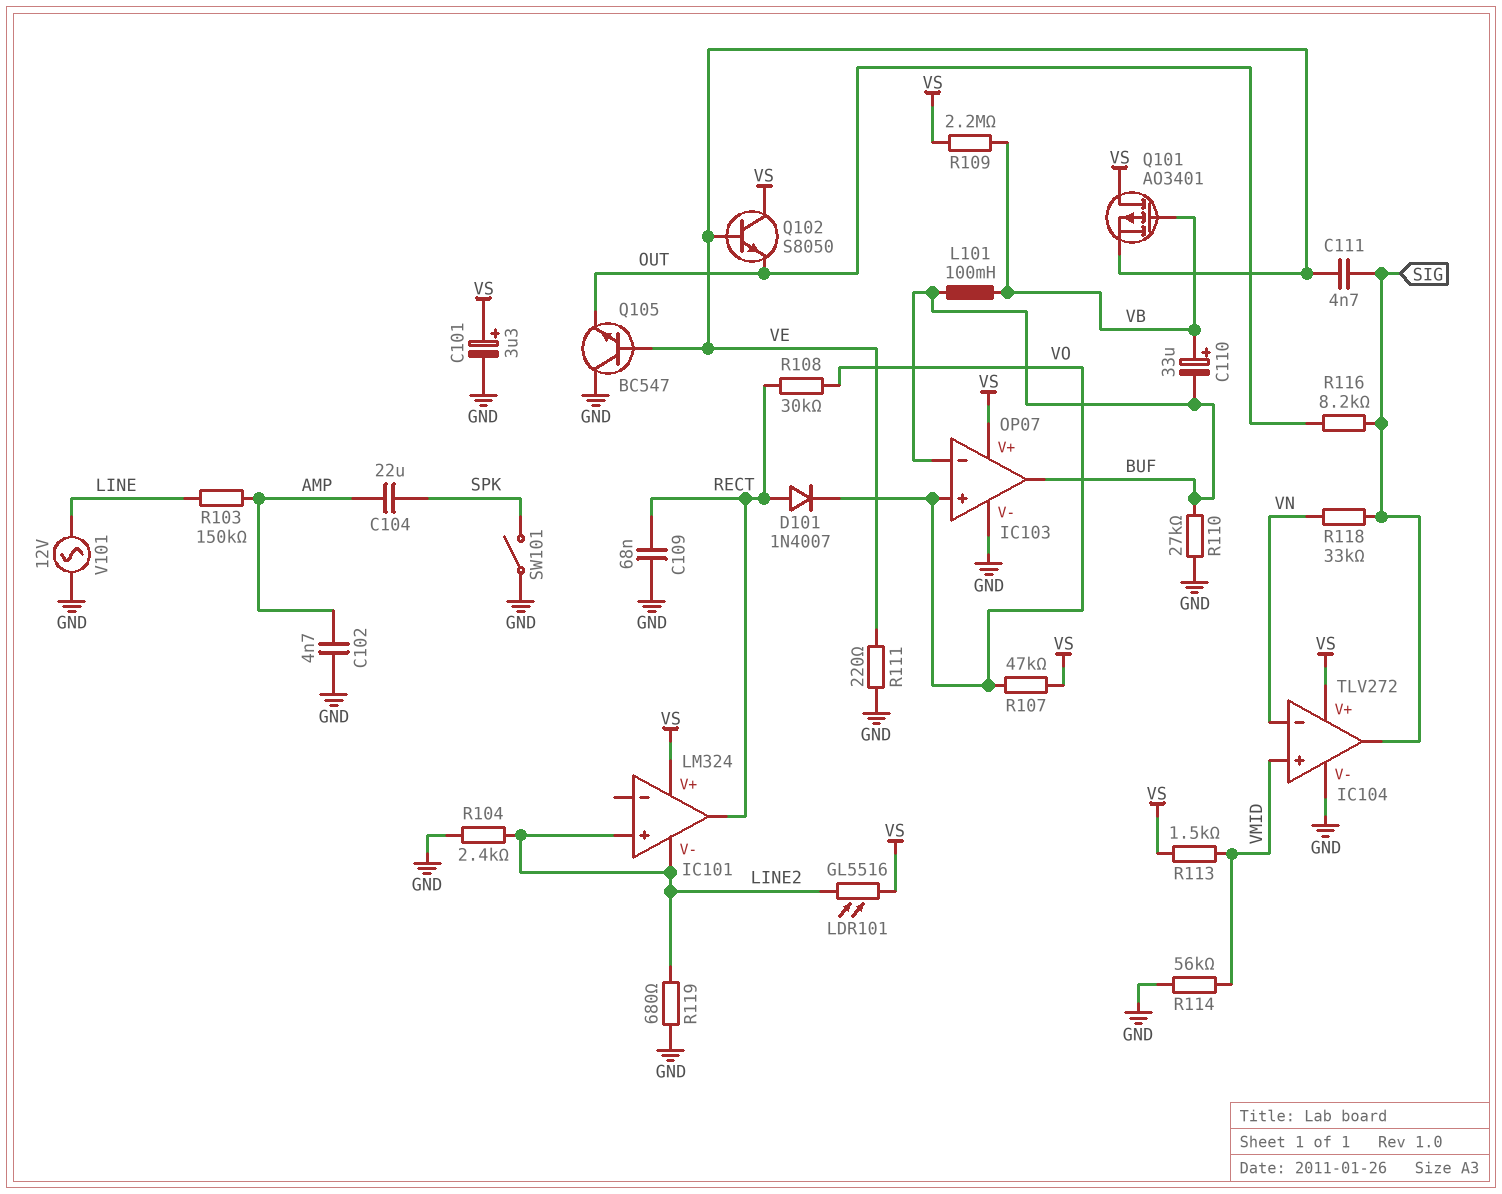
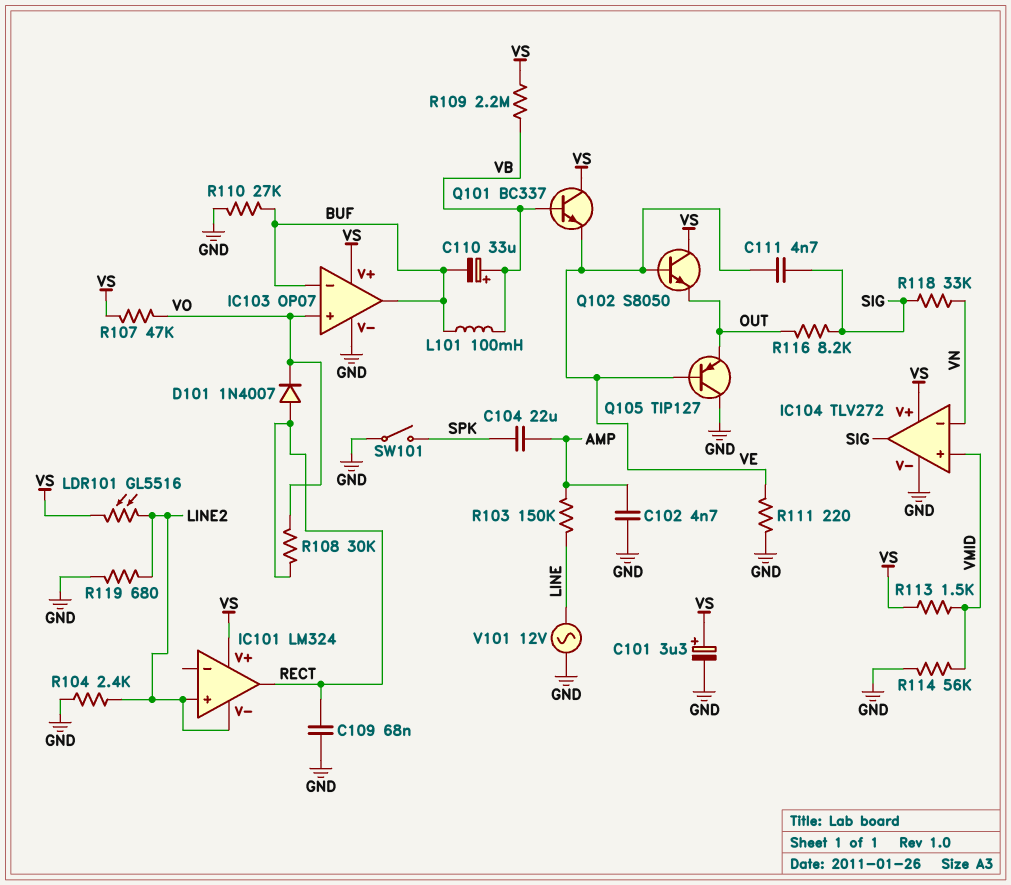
Q101: PMOS AO3401 (G VB, D VS, S VE) -> NPN BC337 (B VB, C VS, E VE)
Q105: NPN BC547 (B VE, C GND, E OUT) -> PNP TIP127 (B VE, C GND, E OUT)

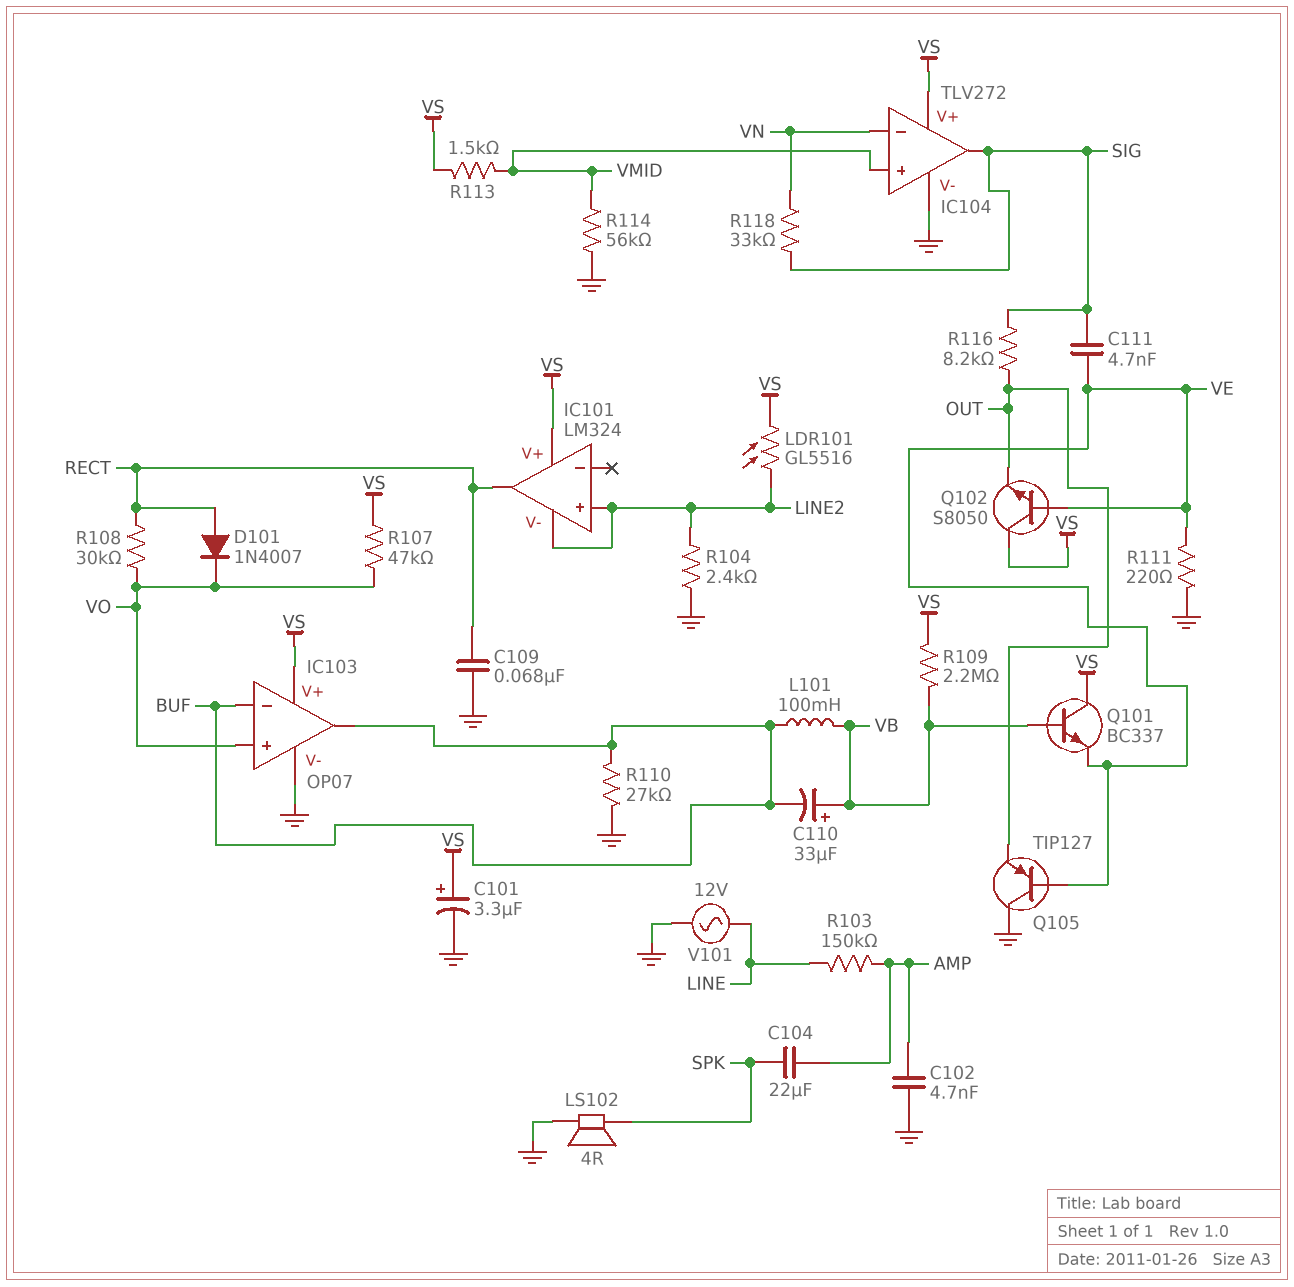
LS102: none -> speaker 4R (GND, SPK)
R119: 680 (GND, LINE2) -> none
SW101: switch (GND, SPK) -> none

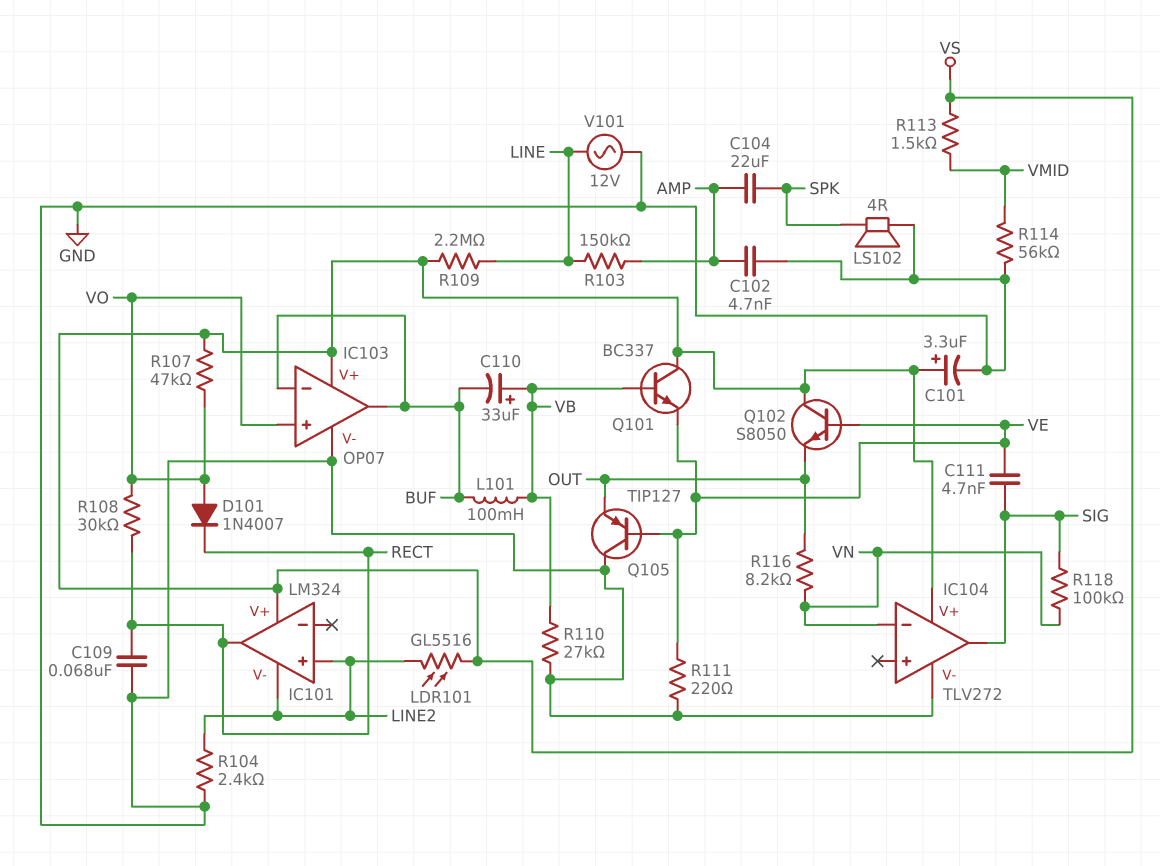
D101: diode 1N4007 (A RECT, K VO) -> diode 1N4007 (A VO, K RECT)
IC104 pin in+: VMID -> none
R109: 2.2M (VB, VS) -> 2.2M (LINE, VS)
R110: 27k (BUF, GND) -> 27k (GND, VB)
R116: 8.2k (OUT, SIG) -> 8.2k (OUT, VN)
R118: 33k (SIG, VN) -> 100k (SIG, VN)

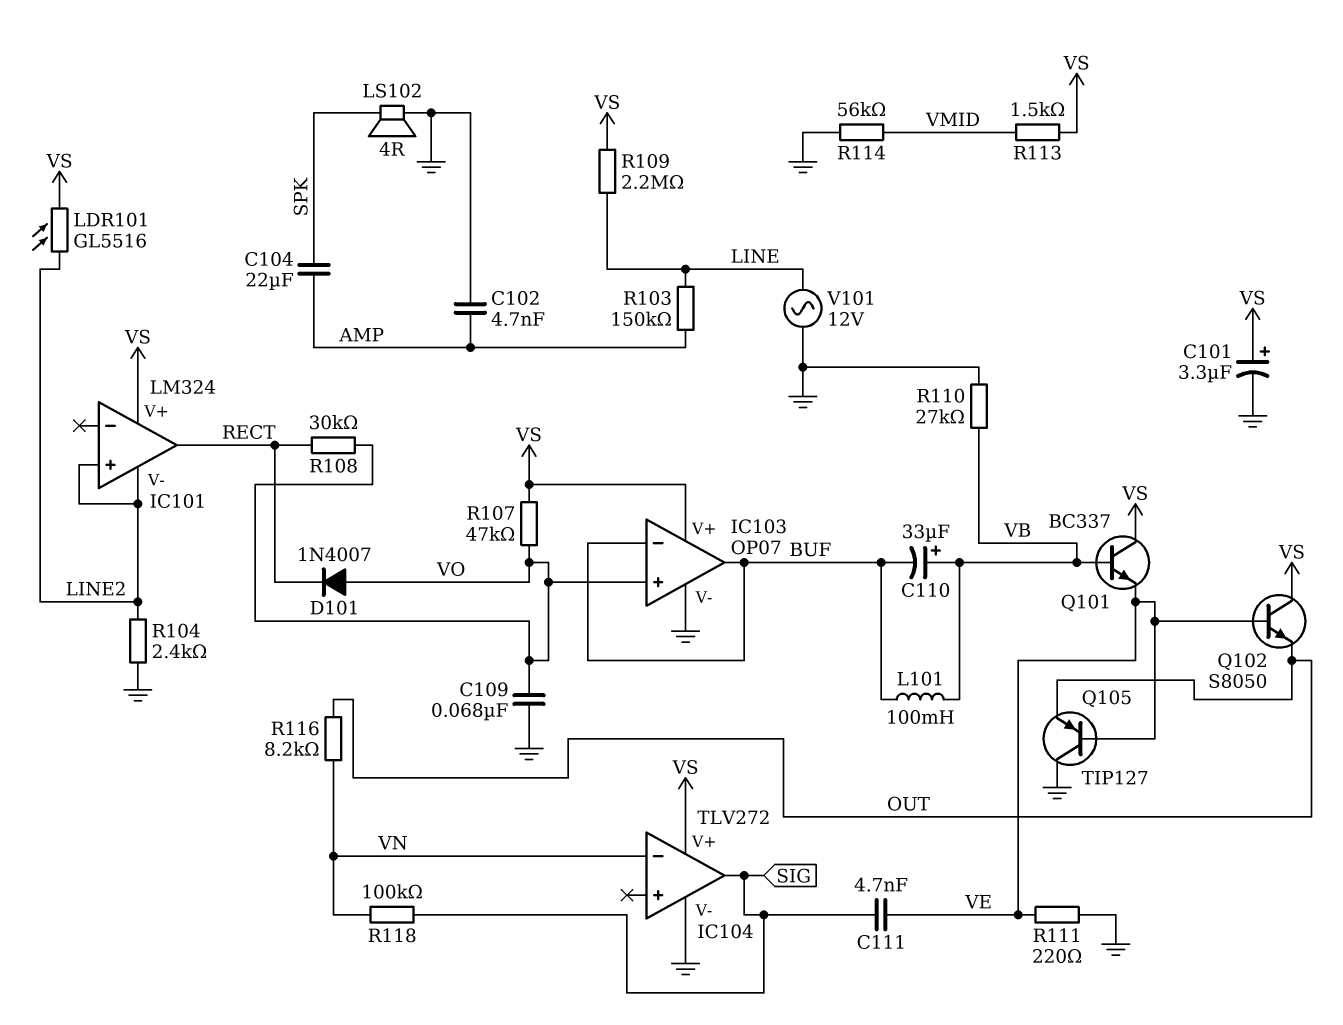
C109: 68nF (GND, RECT) -> 68nF (GND, VO)

